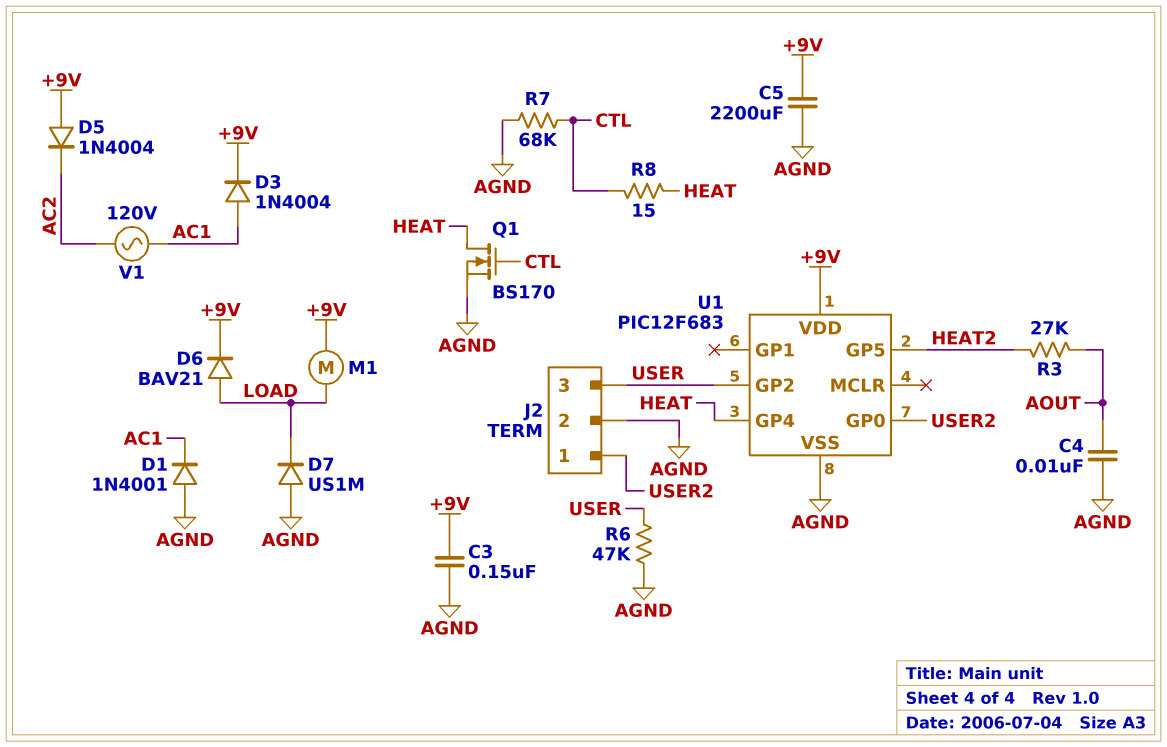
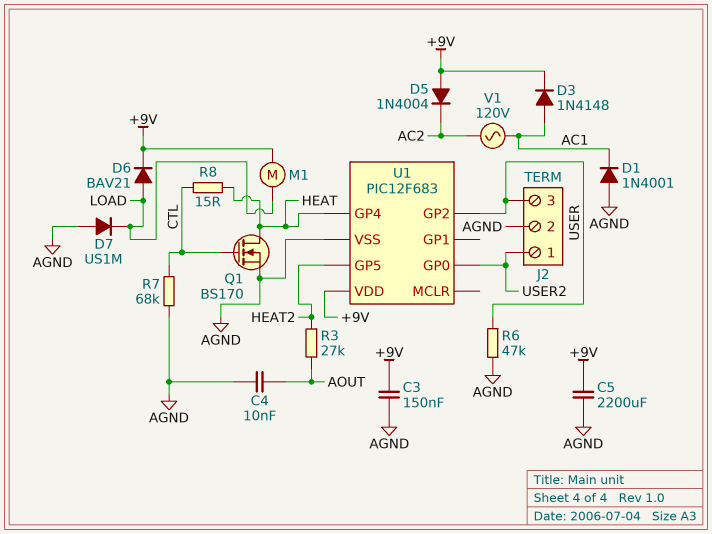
D3: diode 1N4004 (A AC1, K +9V) -> diode 1N4148 (A AC1, K +9V)

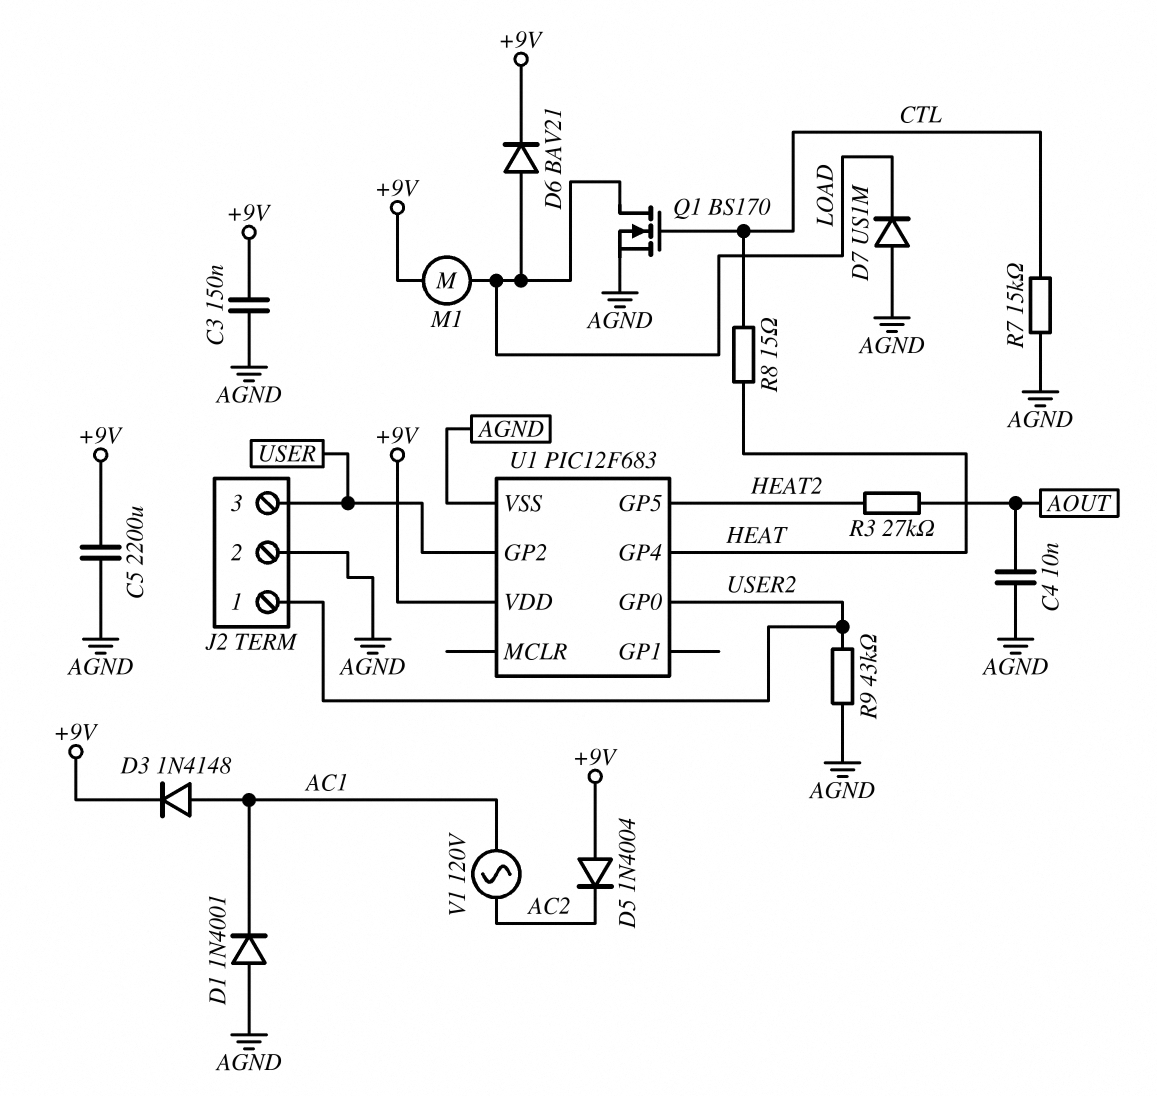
Q1: NMOS BS170 (G CTL, D HEAT, S AGND) -> NMOS BS170 (G CTL, D LOAD, S AGND)
R6: 47k (AGND, USER) -> none
R7: 68k (AGND, CTL) -> 15k (AGND, CTL)
R9: none -> 43k (AGND, USER2)

